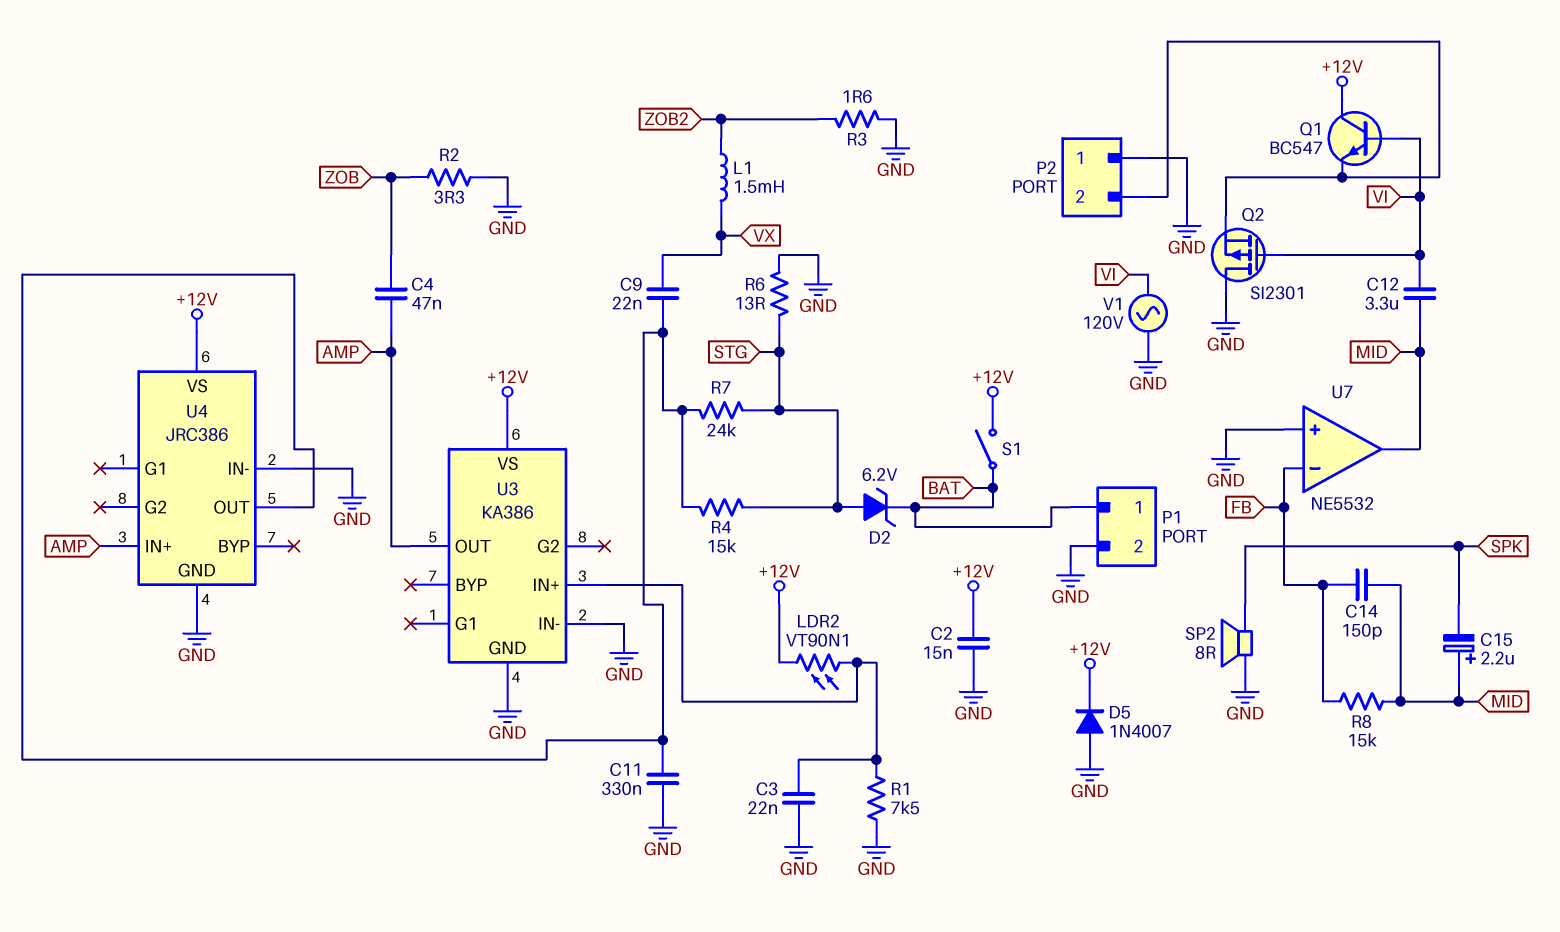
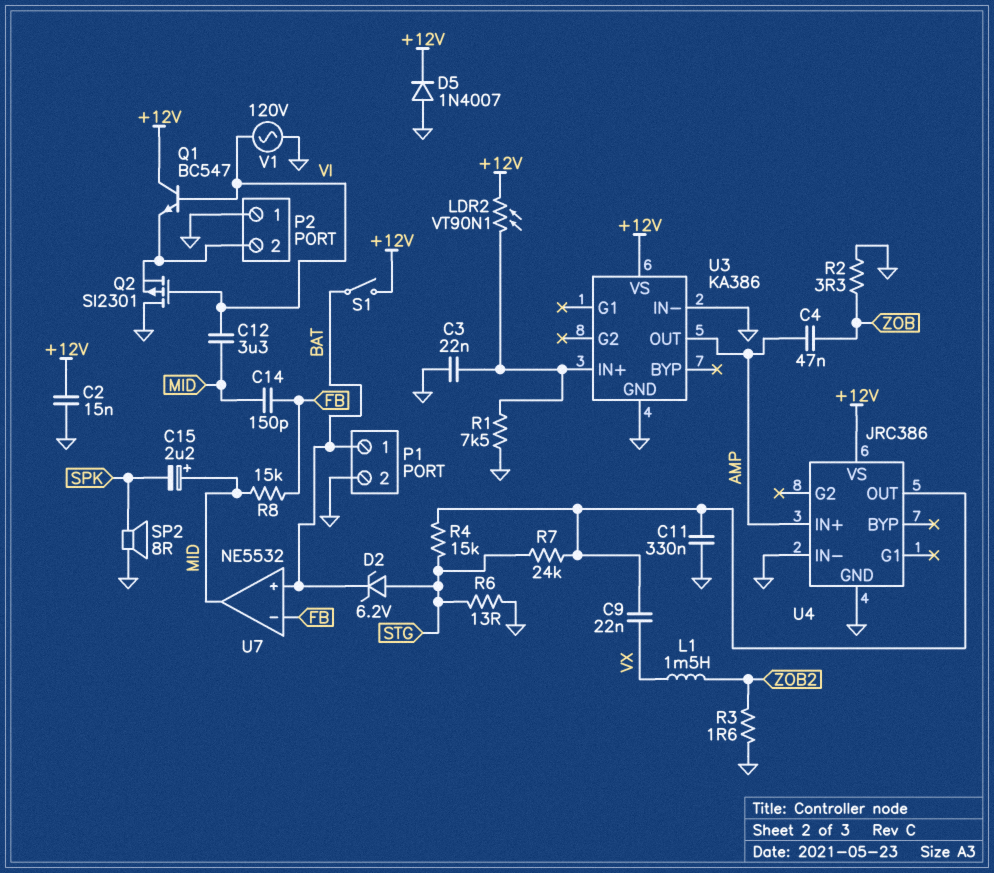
U7 pin in+: GND -> BAT

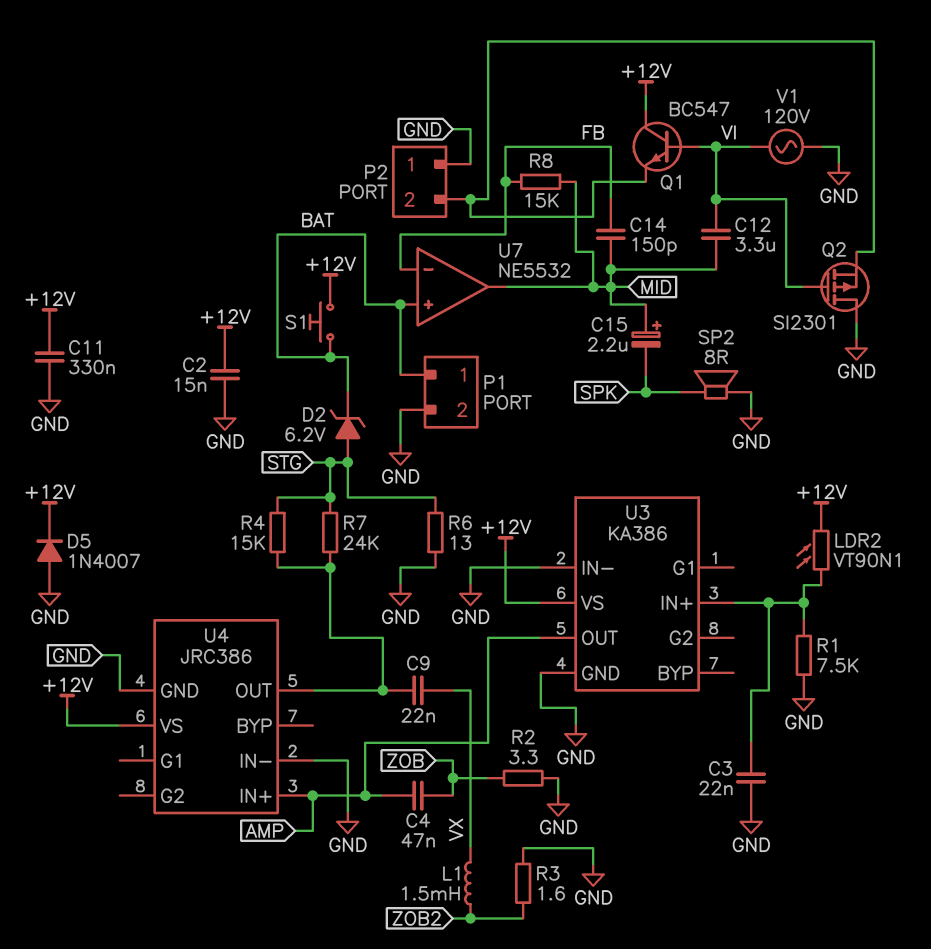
C11: 330nF (GND, U4/OUT) -> 330nF (+12V, GND)
S1: switch (+12V, BAT) -> button (+12V, BAT)

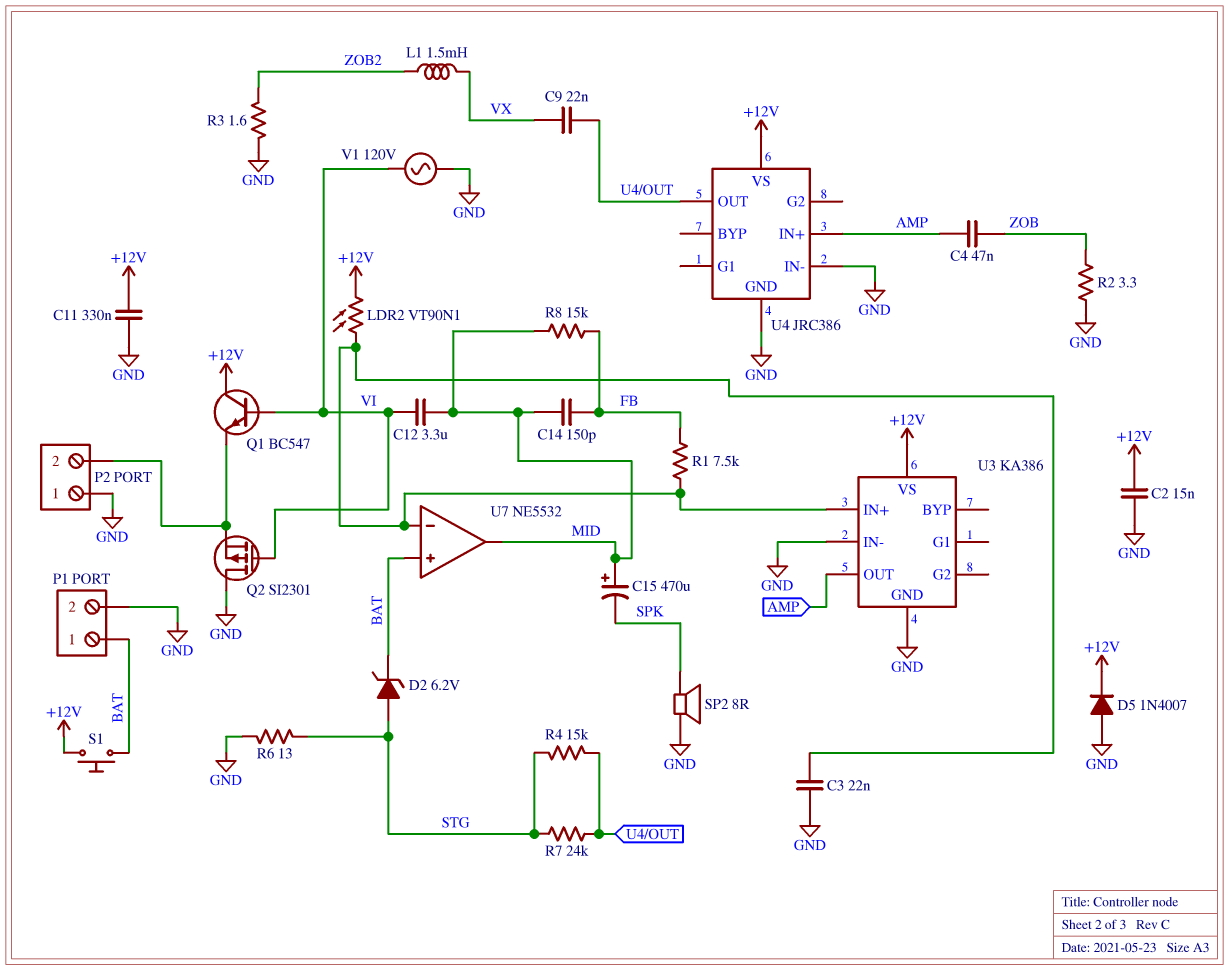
C15: 2.2uF (plus MID, minus SPK) -> 470uF (plus MID, minus SPK)
R1: 7.5k (GND, U3/IN+) -> 7.5k (FB, U3/IN+)
U7 pin in-: FB -> U3/IN+

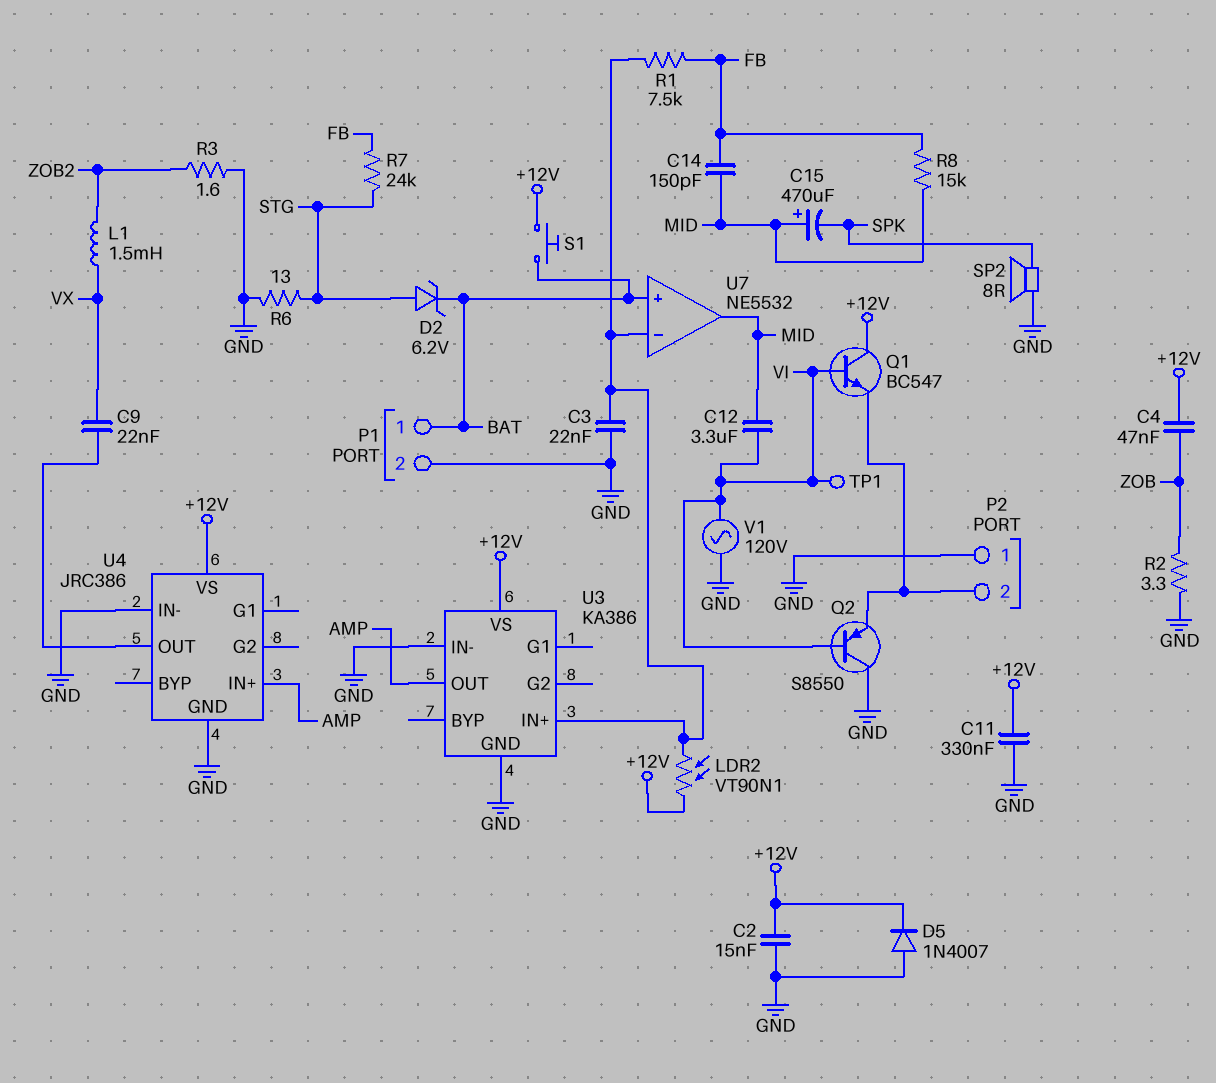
C4: 47nF (AMP, ZOB) -> 47nF (+12V, ZOB)
Q2: PMOS SI2301 (G VI, D GND, S P2/2) -> PNP S8550 (B VI, C GND, E P2/2)
R4: 15k (STG, U4/OUT) -> none
R7: 24k (STG, U4/OUT) -> 24k (FB, STG)
TP1: none -> test point (VI)

